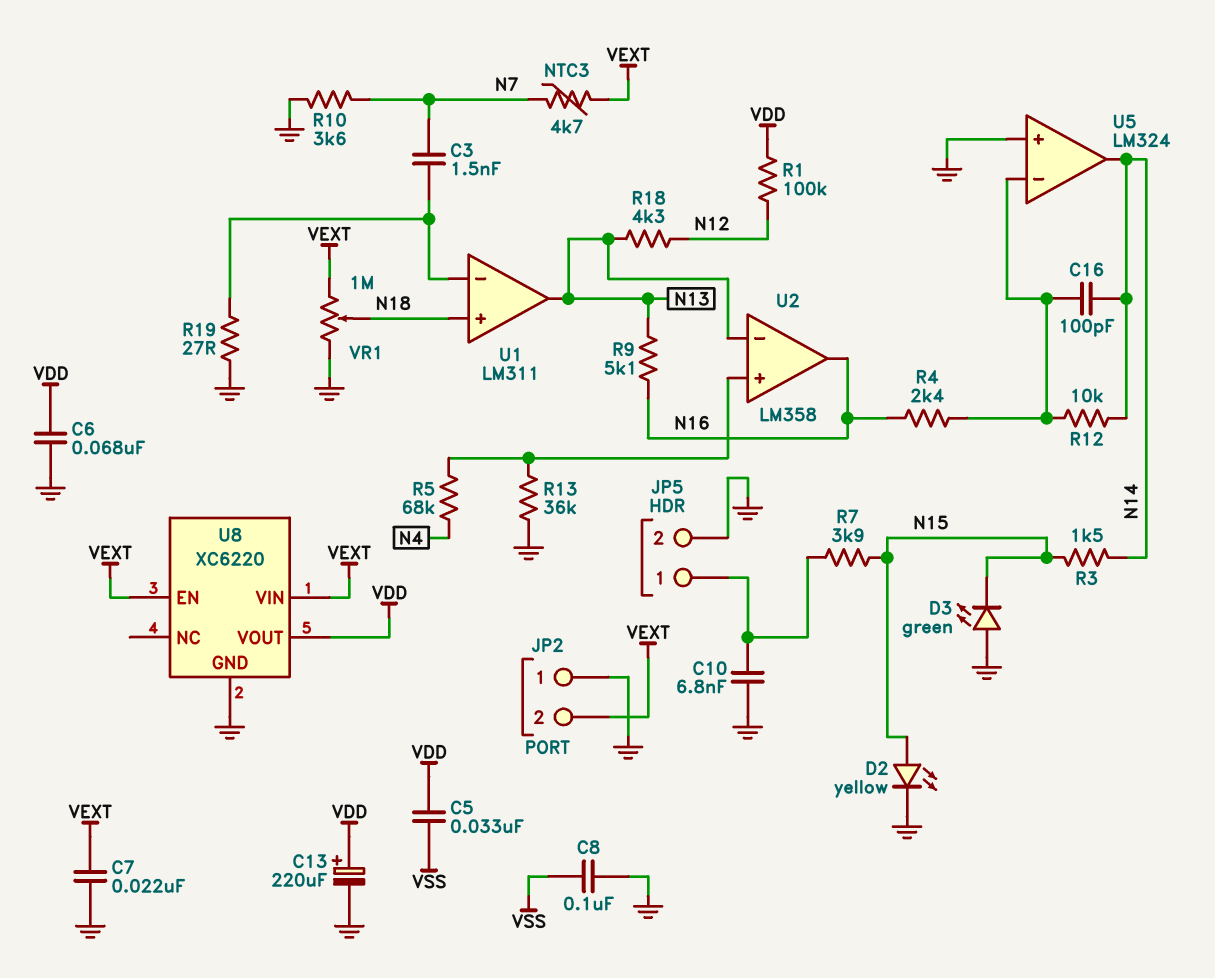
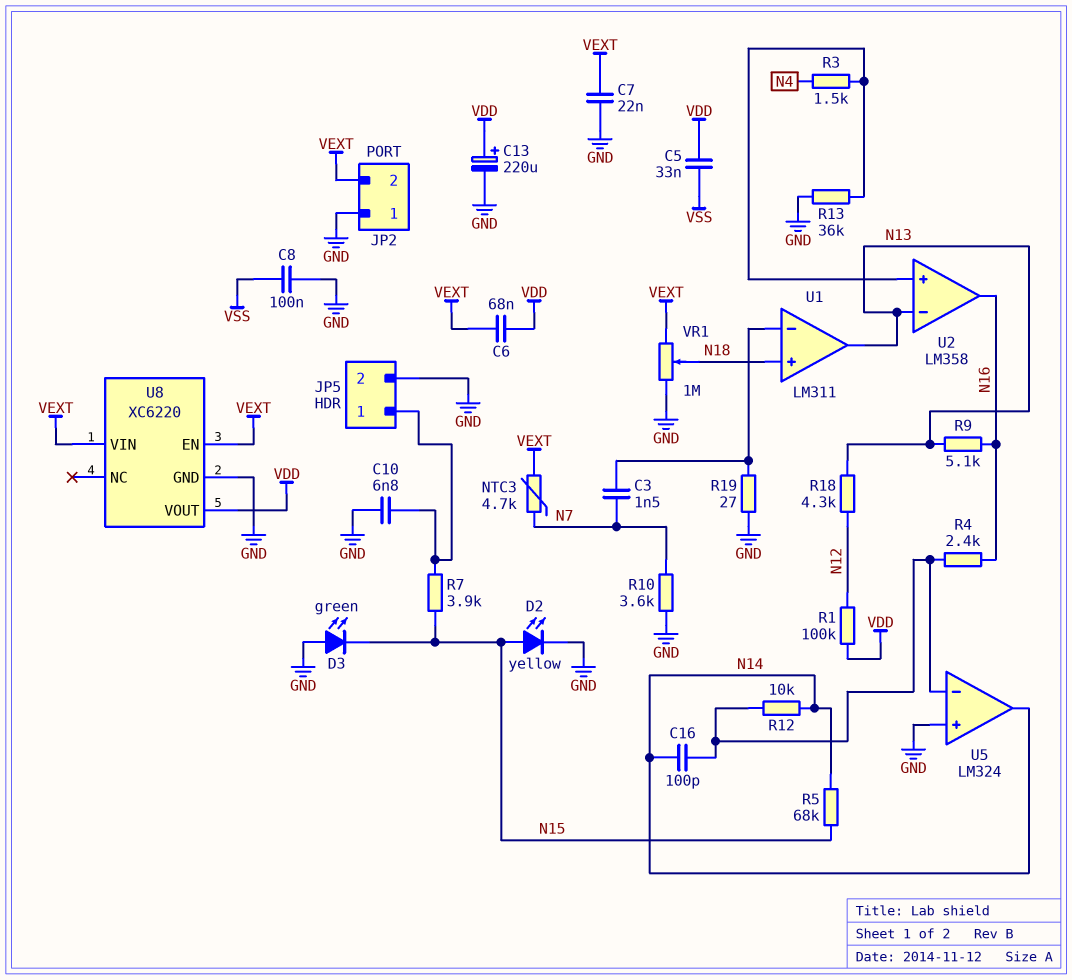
C6: 68nF (GND, VDD) -> 68nF (VDD, VEXT)
R3: 1.5k (N14, N15) -> 1.5k (N4, U2/in+)
R5: 68k (N4, U2/in+) -> 68k (N14, N15)

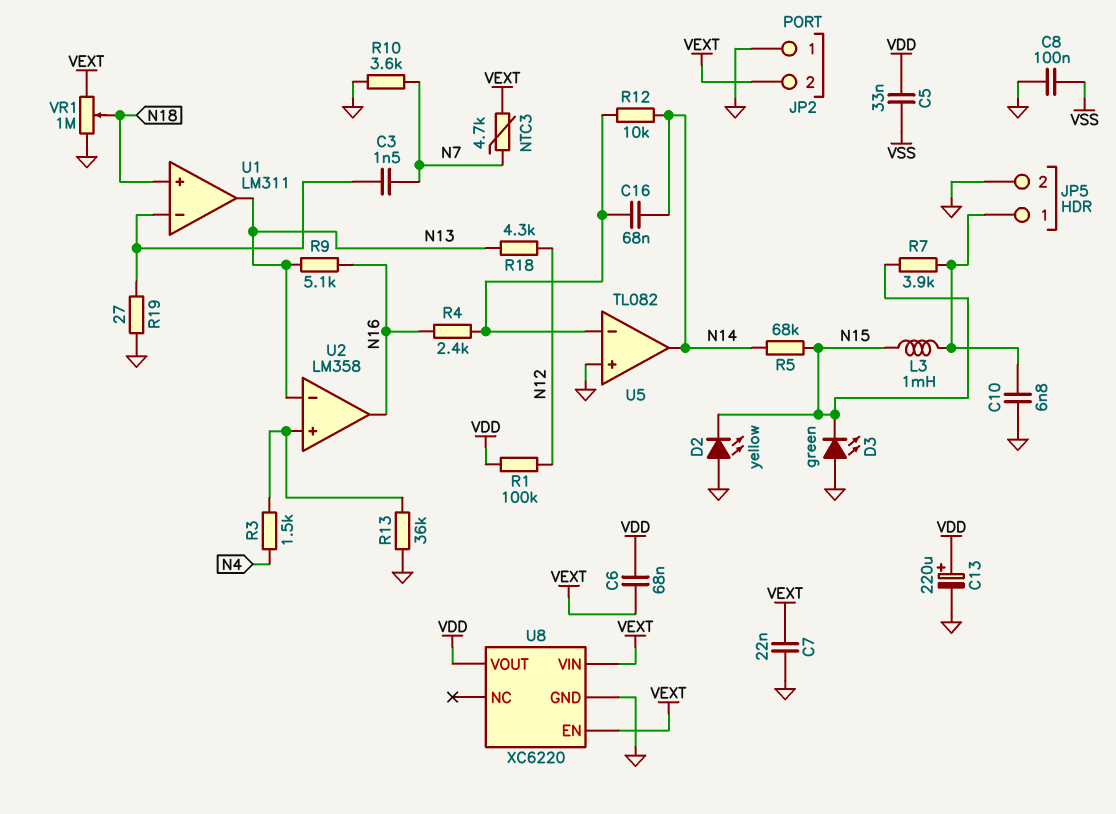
C16: 100pF (N14, U5/in-) -> 68nF (N14, U5/in-)
D2: LED yellow (A N15, K GND) -> LED yellow (A GND, K N15)
L3: none -> 1mH (JP5/1, N15)
U5: LM324 -> TL082

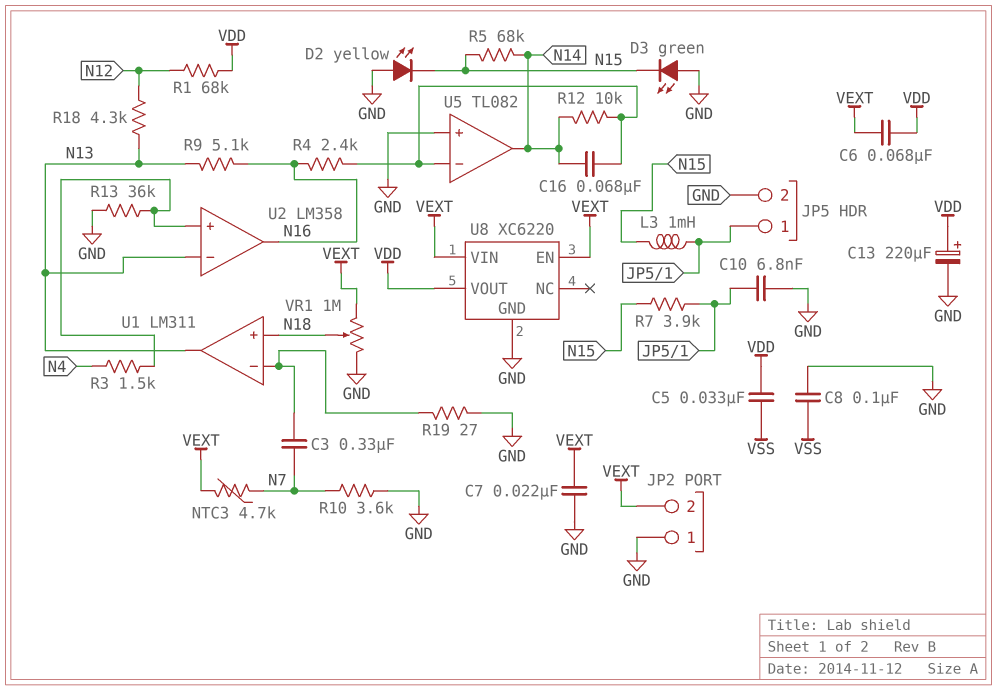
C3: 1.5nF (N7, U1/in-) -> 330nF (N7, U1/in-)
R1: 100k (N12, VDD) -> 68k (N12, VDD)

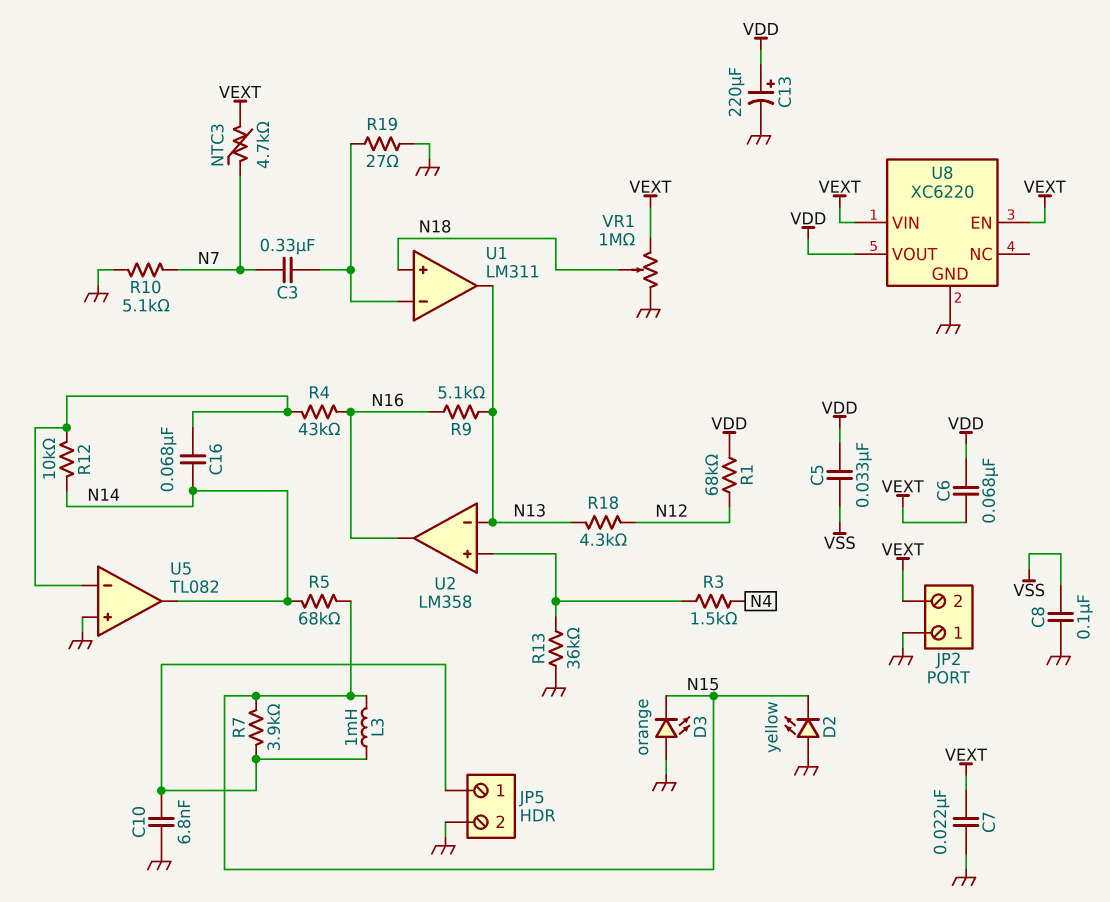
D3: LED green (A GND, K N15) -> LED orange (A GND, K N15)
R4: 2.4k (N16, U5/in-) -> 43k (N16, U5/in-)
R10: 3.6k (GND, N7) -> 5.1k (GND, N7)

